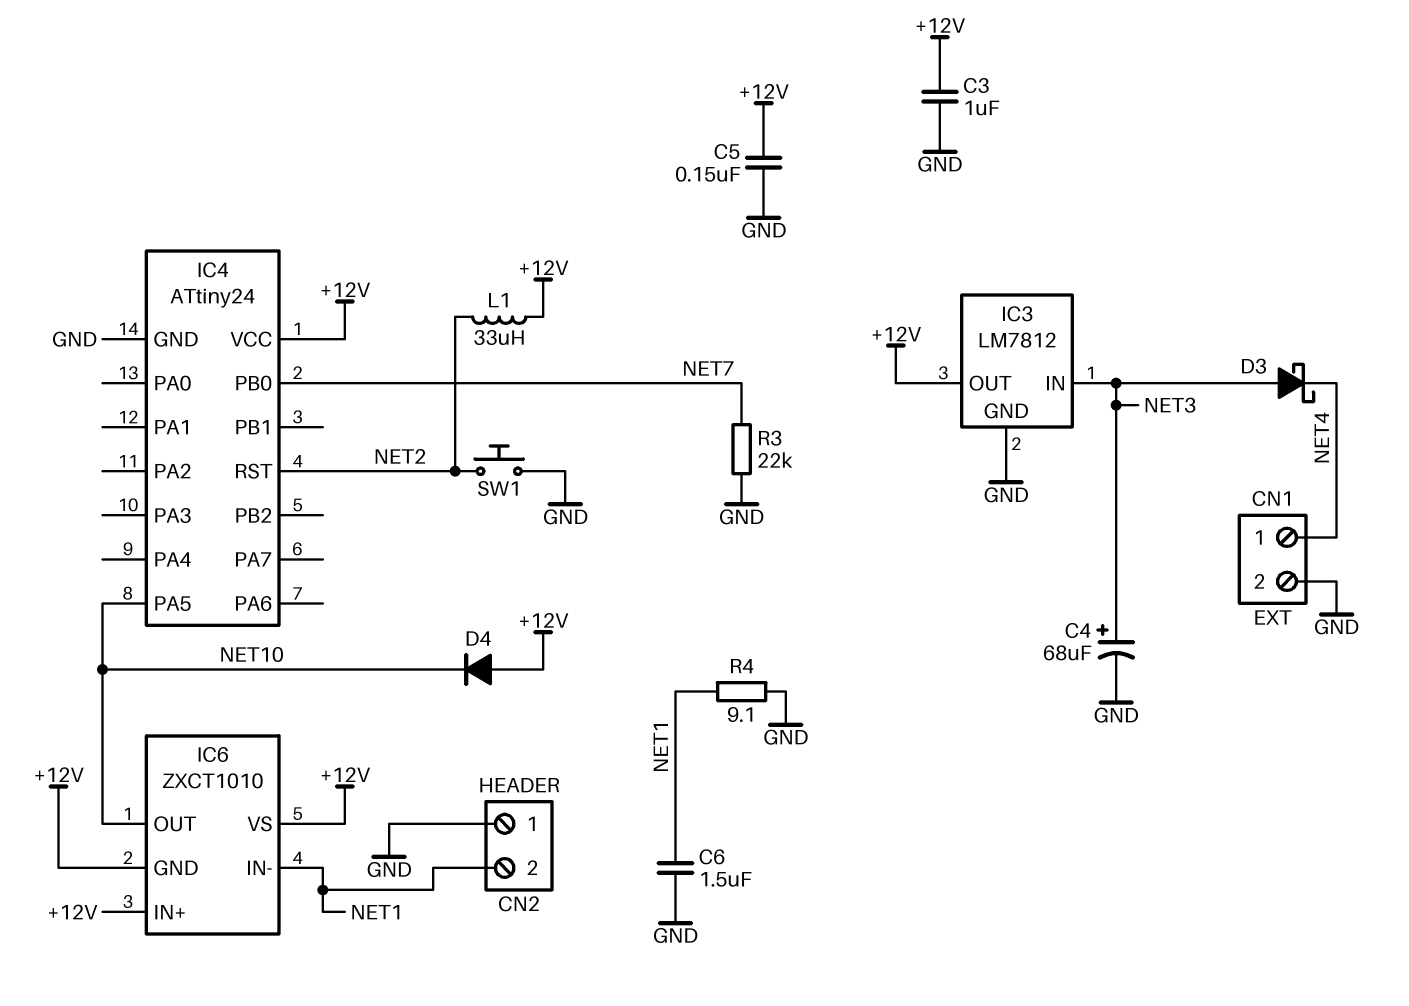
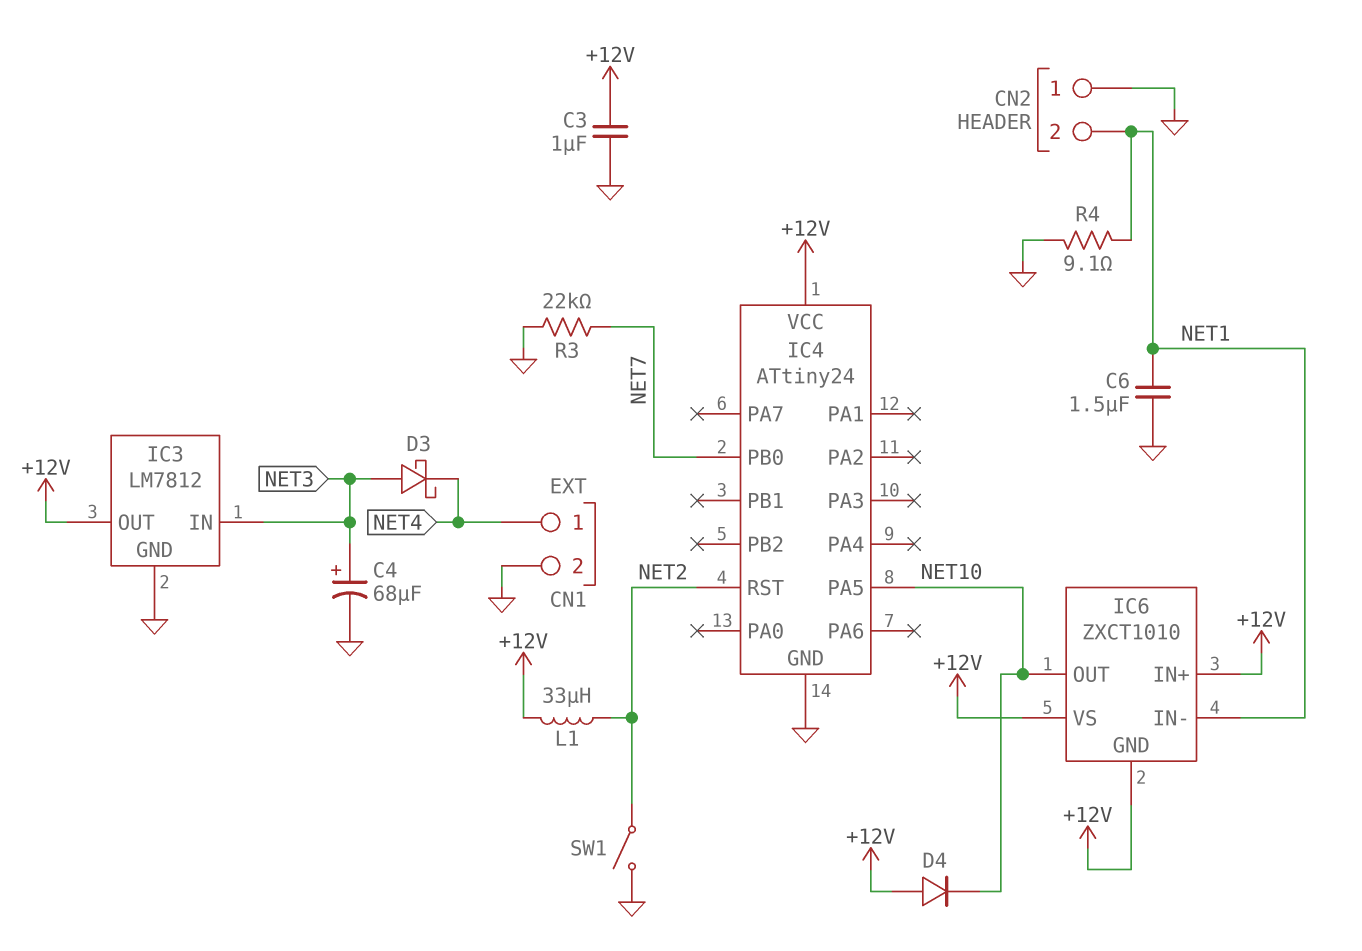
C5: 150nF (+12V, GND) -> none
SW1: button (GND, NET2) -> switch (GND, NET2)

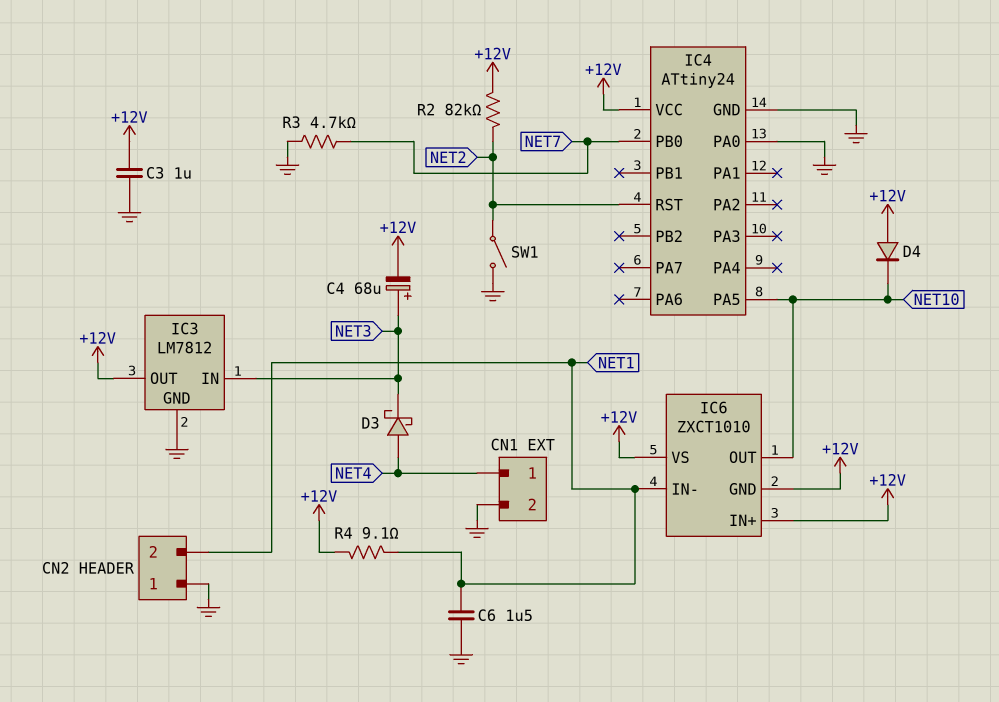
C4: 68uF (plus NET3, minus GND) -> 68uF (plus NET3, minus +12V)
D3: schottky (A NET3, K NET4) -> schottky (A NET4, K NET3)
IC4 pin PA0: none -> GND
L1: 33uH (+12V, NET2) -> none
R2: none -> 82k (+12V, NET2)
R3: 22k (GND, NET7) -> 4.7k (GND, NET7)
R4: 9.1 (GND, NET1) -> 9.1 (+12V, NET1)

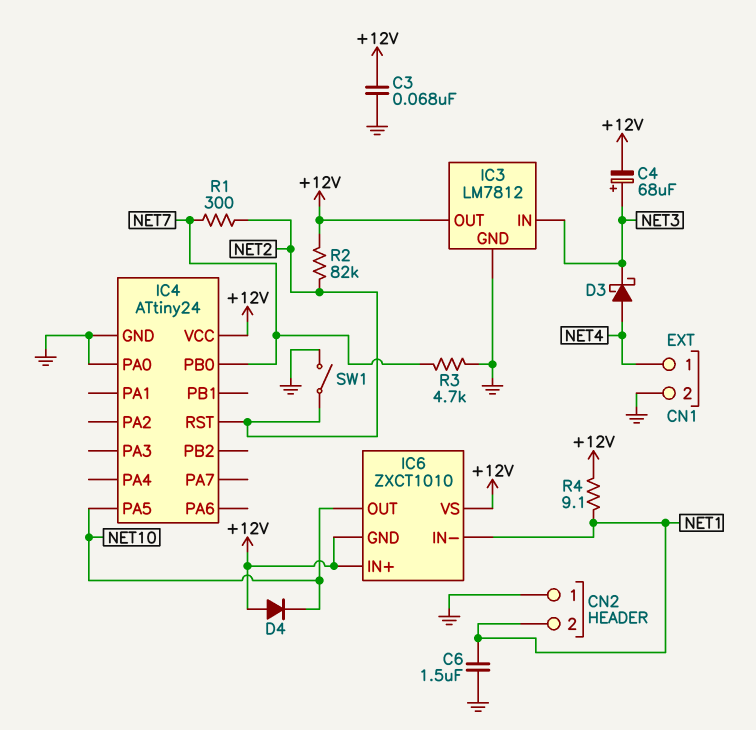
C3: 1uF (+12V, GND) -> 68nF (+12V, GND)
R1: none -> 300 (NET2, NET7)

